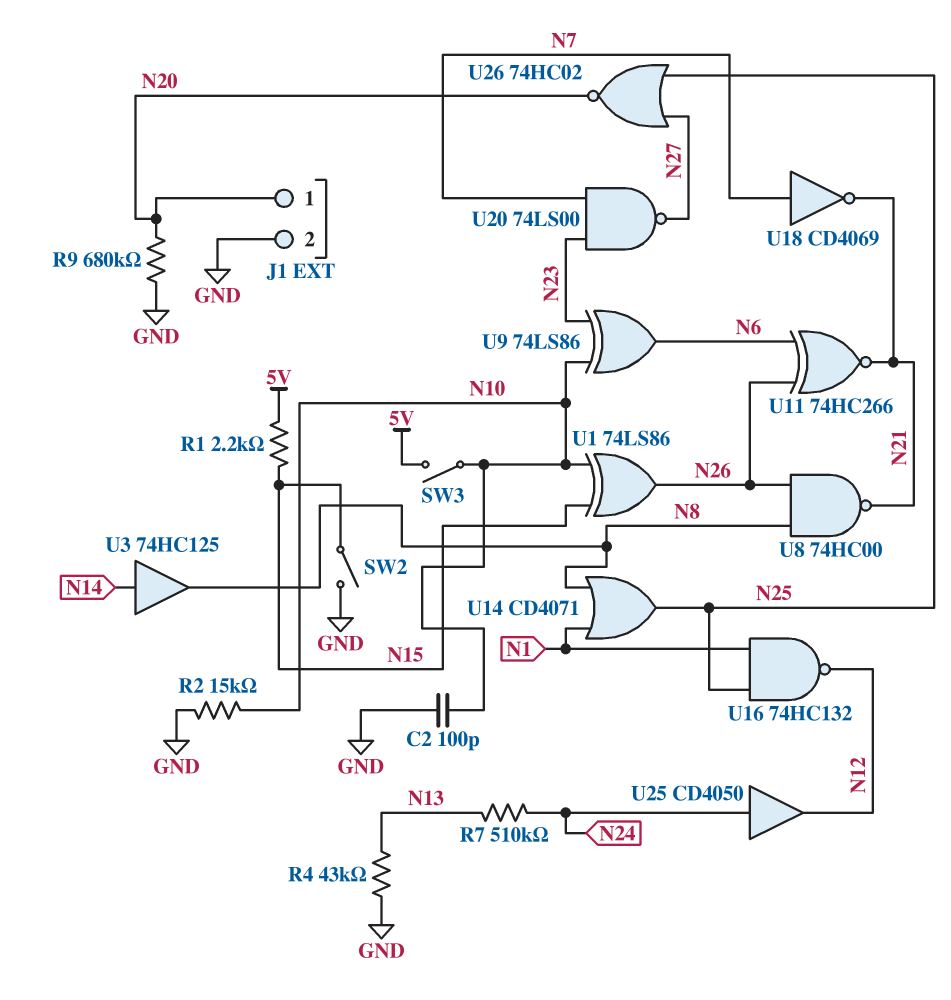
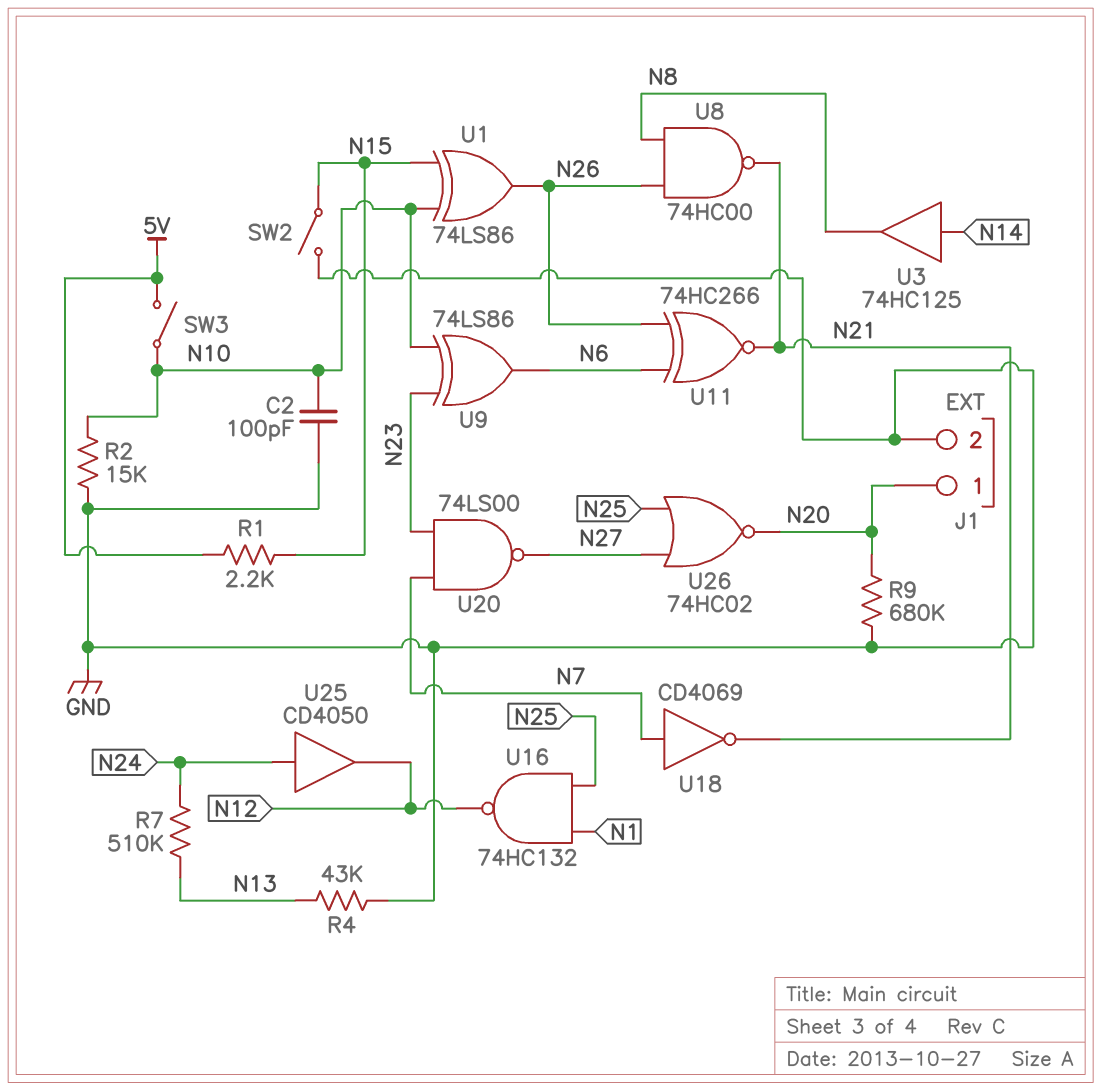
U14: OR CD4071 (in N1, in N8, out N25) -> none

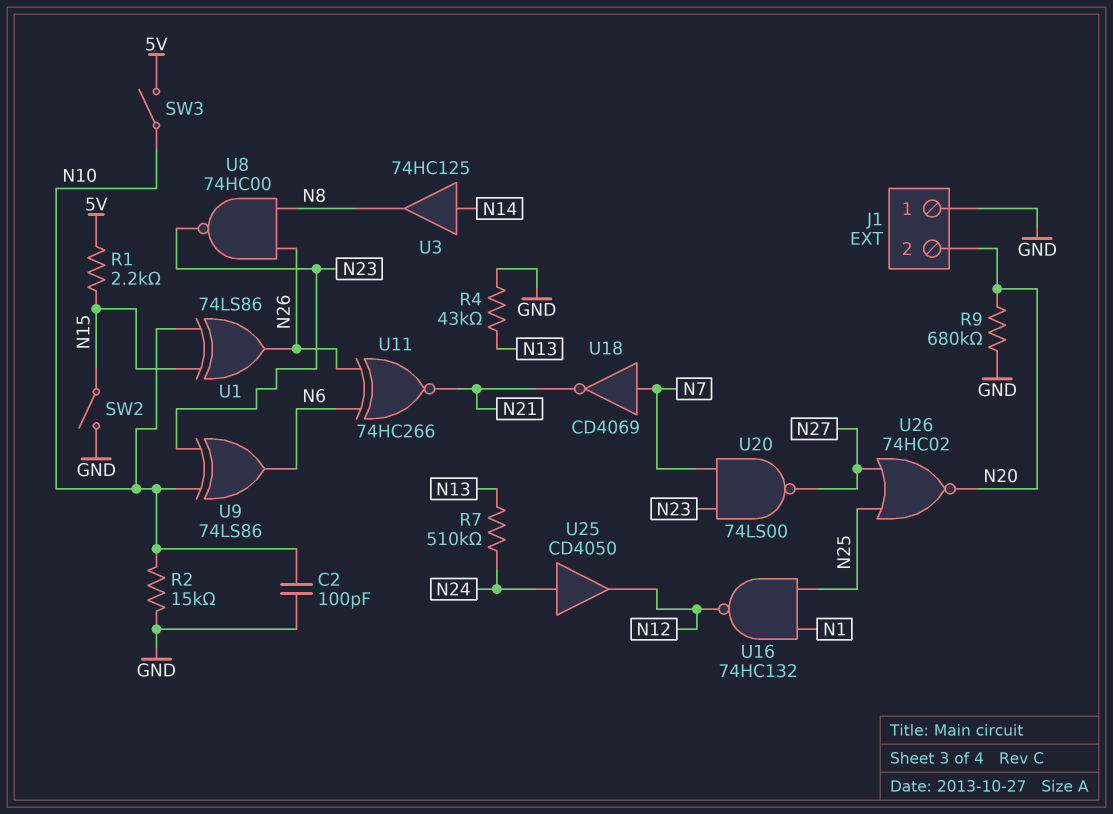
J1 pin 1: N20 -> GND
J1 pin 2: GND -> N20
U8: NAND 74HC00 (in N8, in N26, out N21) -> NAND 74HC00 (in N8, in N26, out N23)

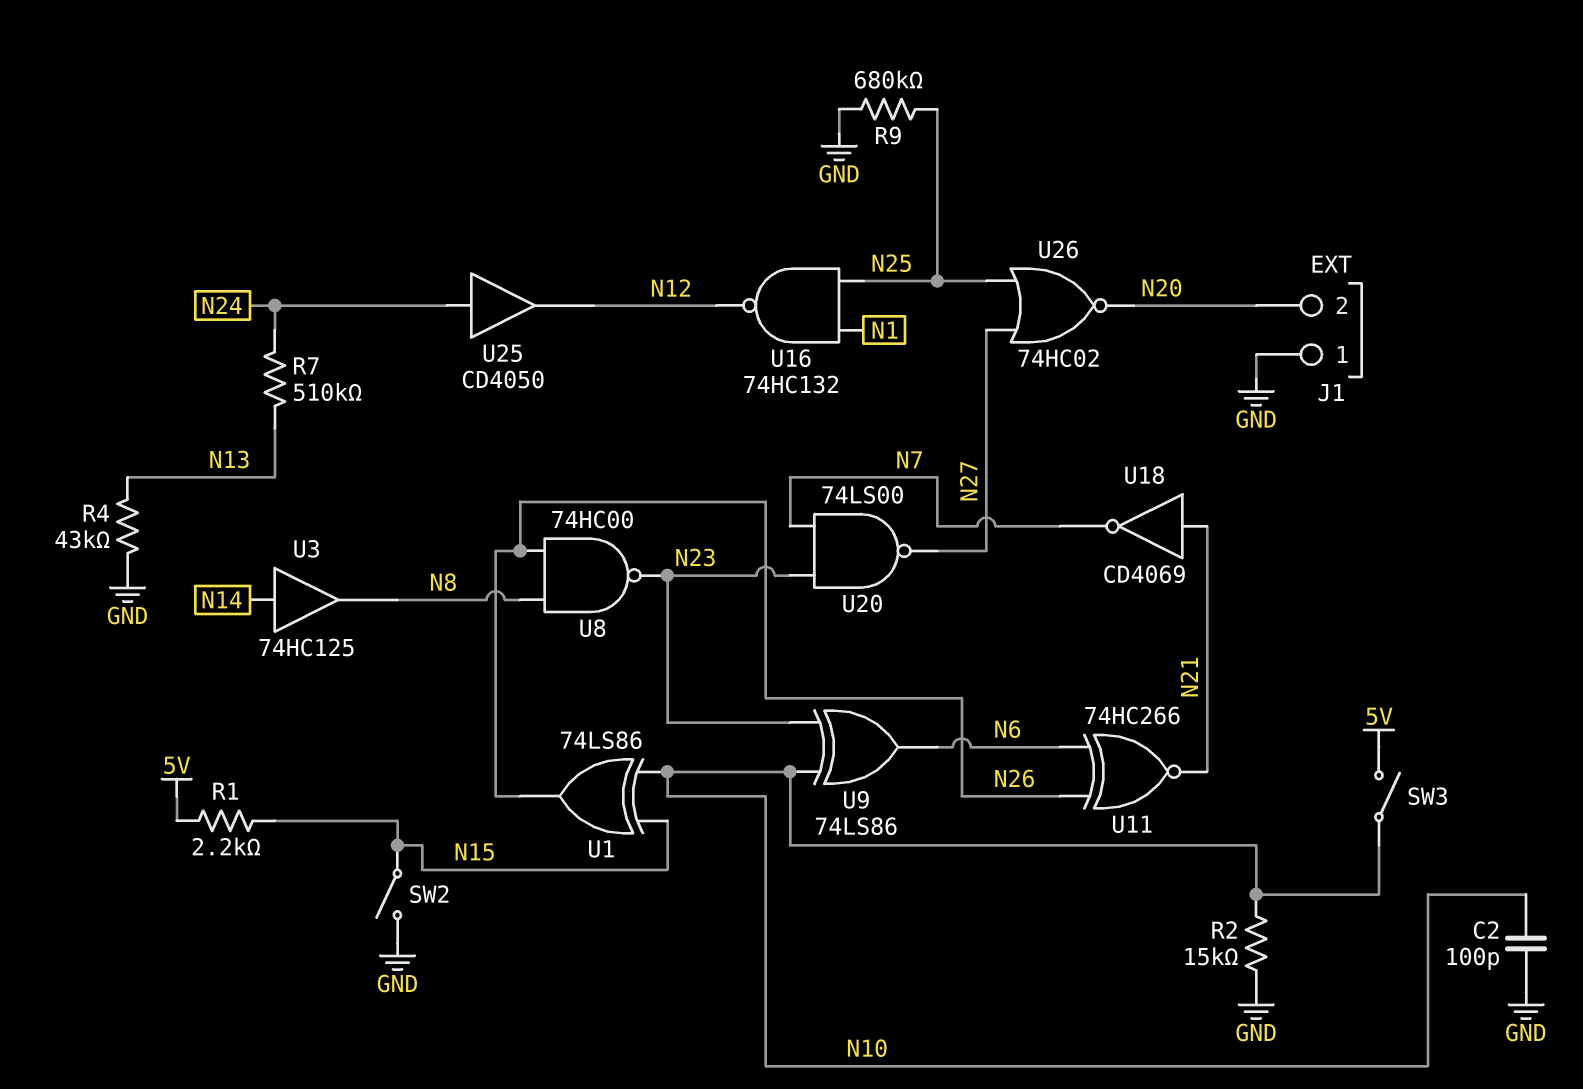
R9: 680k (GND, N20) -> 680k (GND, N25)
U18: NOT CD4069 (in N7, out N21) -> NOT CD4069 (in N21, out N7)

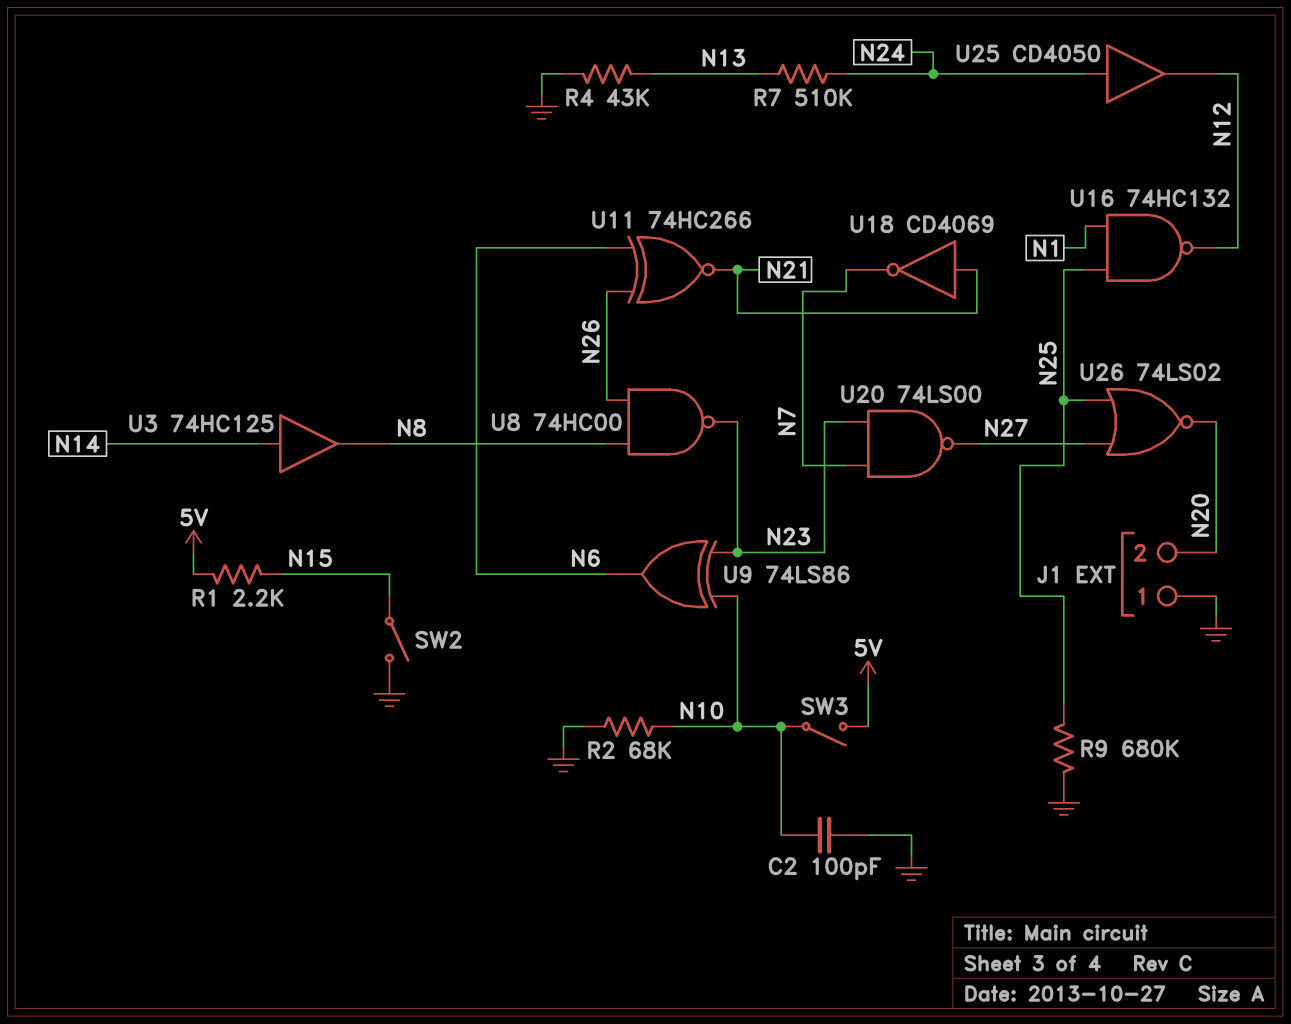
R2: 15k (GND, N10) -> 68k (GND, N10)
U1: XOR 74LS86 (in N10, in N15, out N26) -> none
U26: NOR 74HC02 (in N25, in N27, out N20) -> NOR 74LS02 (in N25, in N27, out N20)

